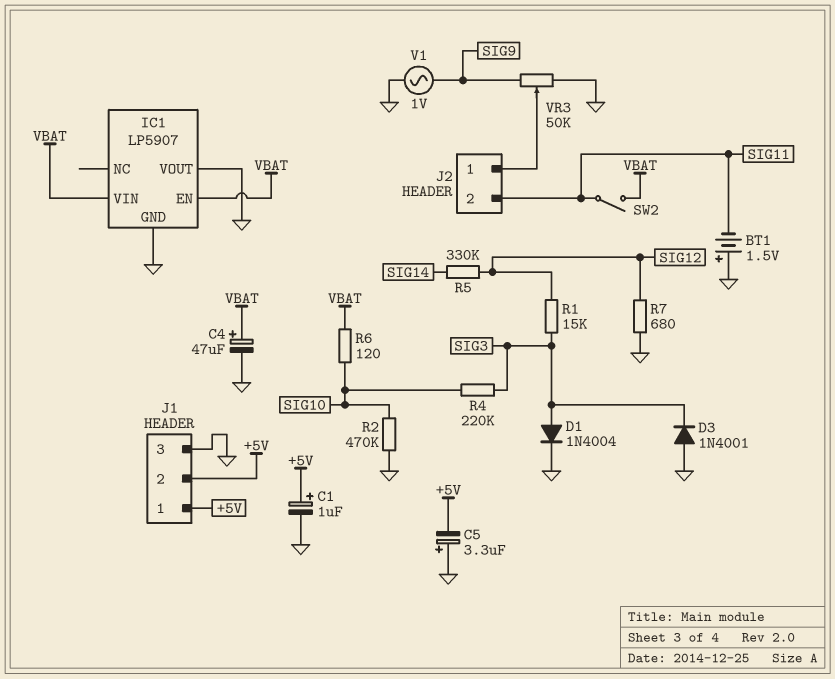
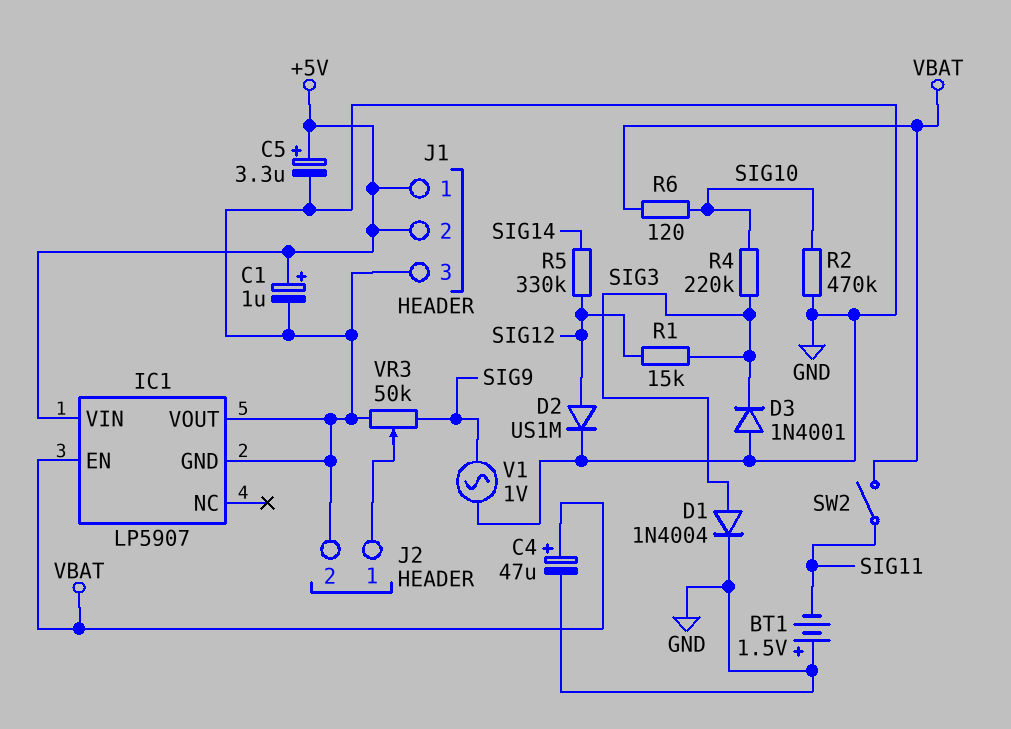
C5: 3.3uF (plus GND, minus +5V) -> 3.3uF (plus +5V, minus GND)
D2: none -> diode US1M (A SIG12, K GND)
IC1 pin VIN: VBAT -> +5V
J2 pin 2: SIG11 -> GND
R7: 680 (GND, SIG12) -> none

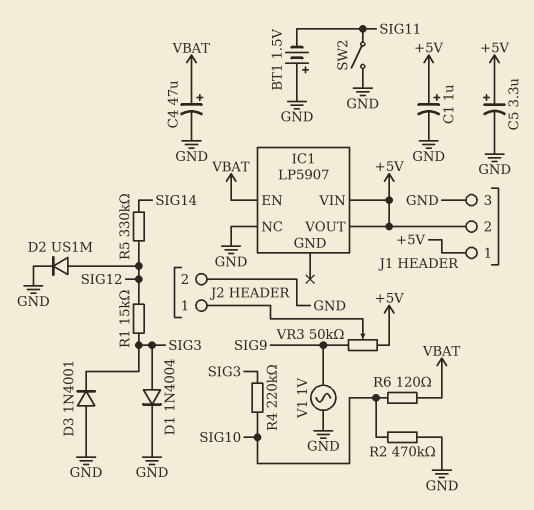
IC1 pin GND: GND -> none
IC1 pin NC: none -> GND
IC1 pin VOUT: GND -> +5V
SW2: switch (SIG11, VBAT) -> switch (GND, SIG11)
VR3: 50k (GND, SIG9, wiper J2/1) -> 50k (+5V, SIG9, wiper J2/1)

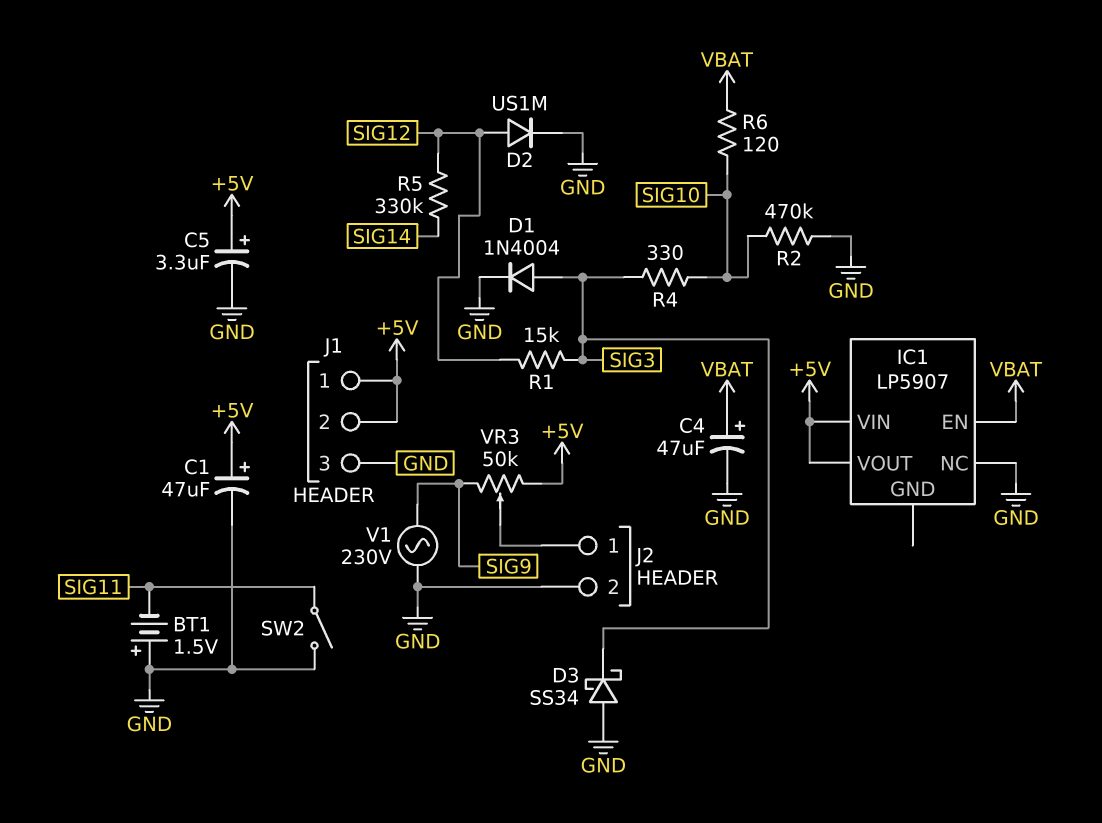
C1: 1uF (plus +5V, minus GND) -> 47uF (plus +5V, minus GND)
D3: diode 1N4001 (A GND, K SIG3) -> schottky SS34 (A GND, K SIG3)
R4: 220k (SIG3, SIG10) -> 330 (SIG3, SIG10)
V1: AC 1V (GND, SIG9) -> AC 230V (GND, SIG9)

